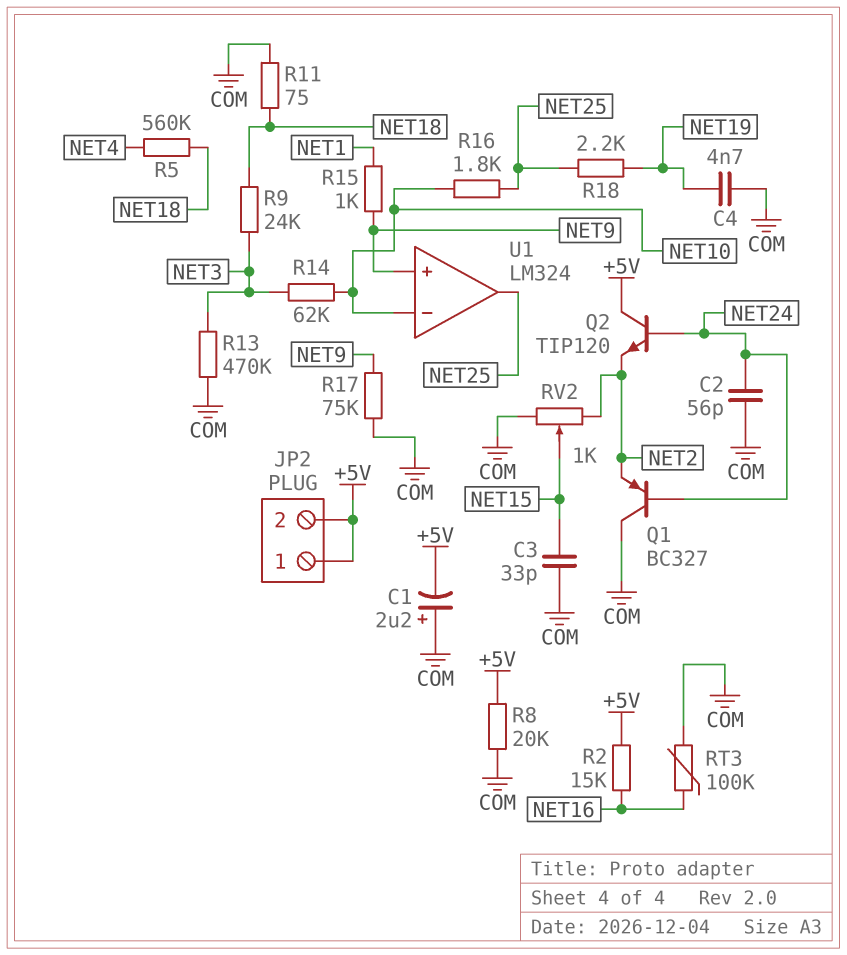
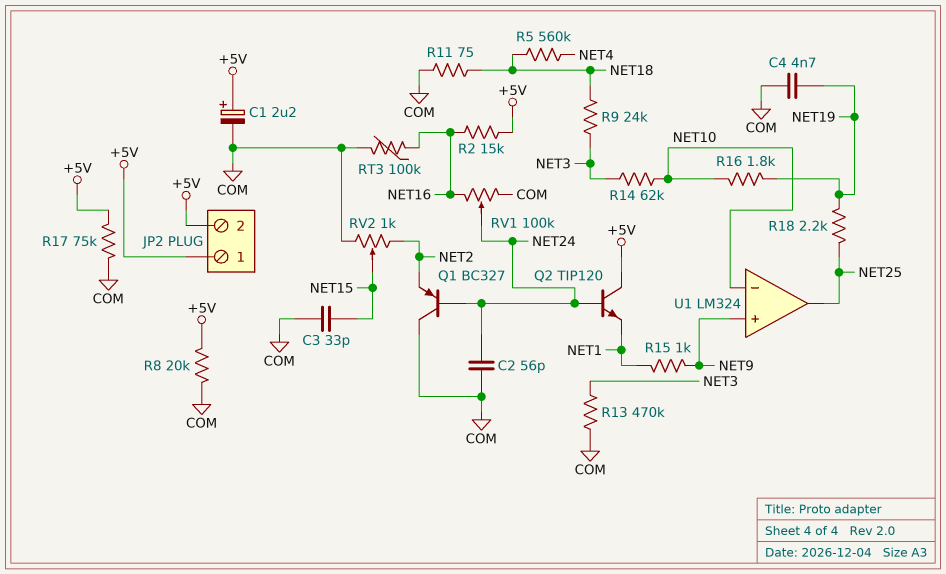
C1: 2.2uF (plus COM, minus +5V) -> 2.2uF (plus +5V, minus COM)
Q2: NPN TIP120 (B NET24, C +5V, E NET2) -> NPN TIP120 (B NET24, C +5V, E NET1)
R16: 1.8k (NET10, NET25) -> 1.8k (NET10, NET19)
R17: 75k (COM, NET9) -> 75k (+5V, COM)
RV1: none -> 100k (COM, NET16, wiper NET24)

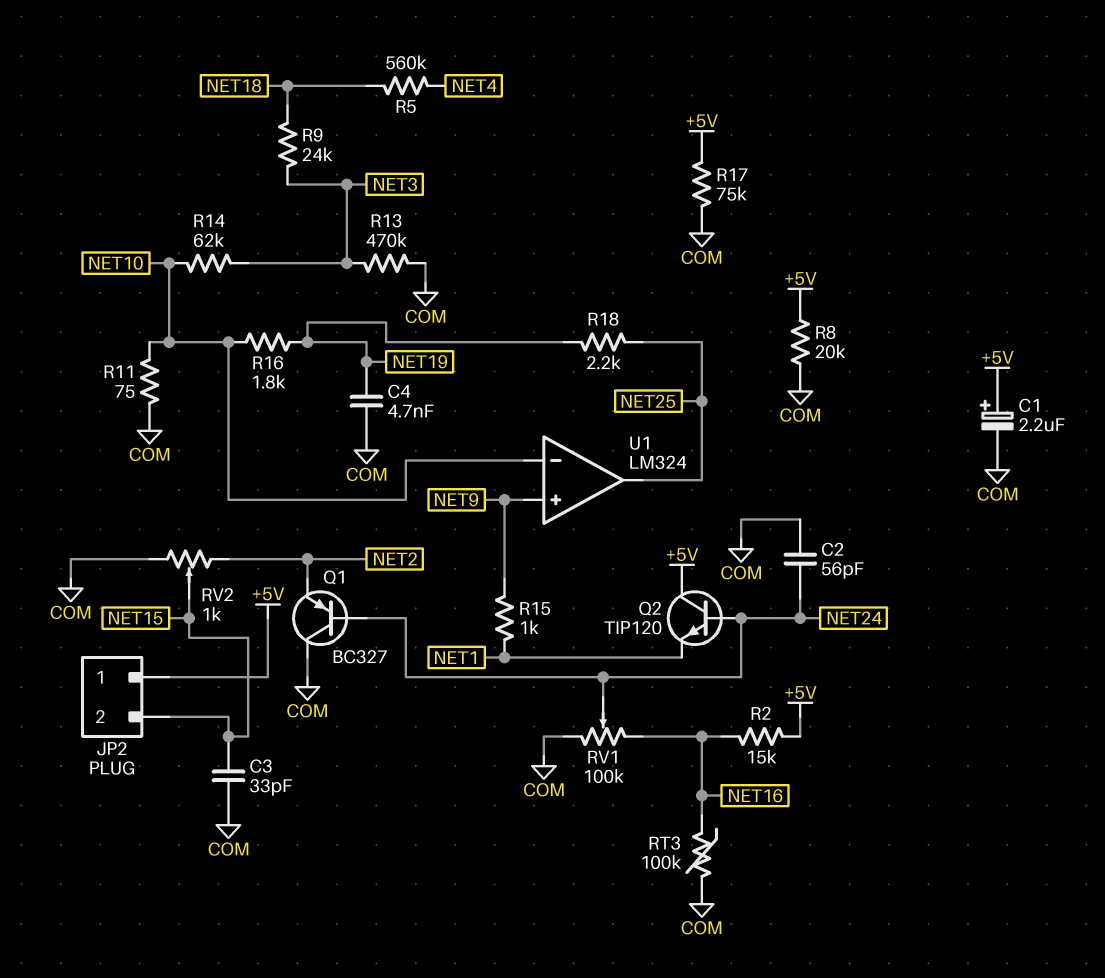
JP2 pin 2: +5V -> NET15
R11: 75 (COM, NET18) -> 75 (COM, NET10)

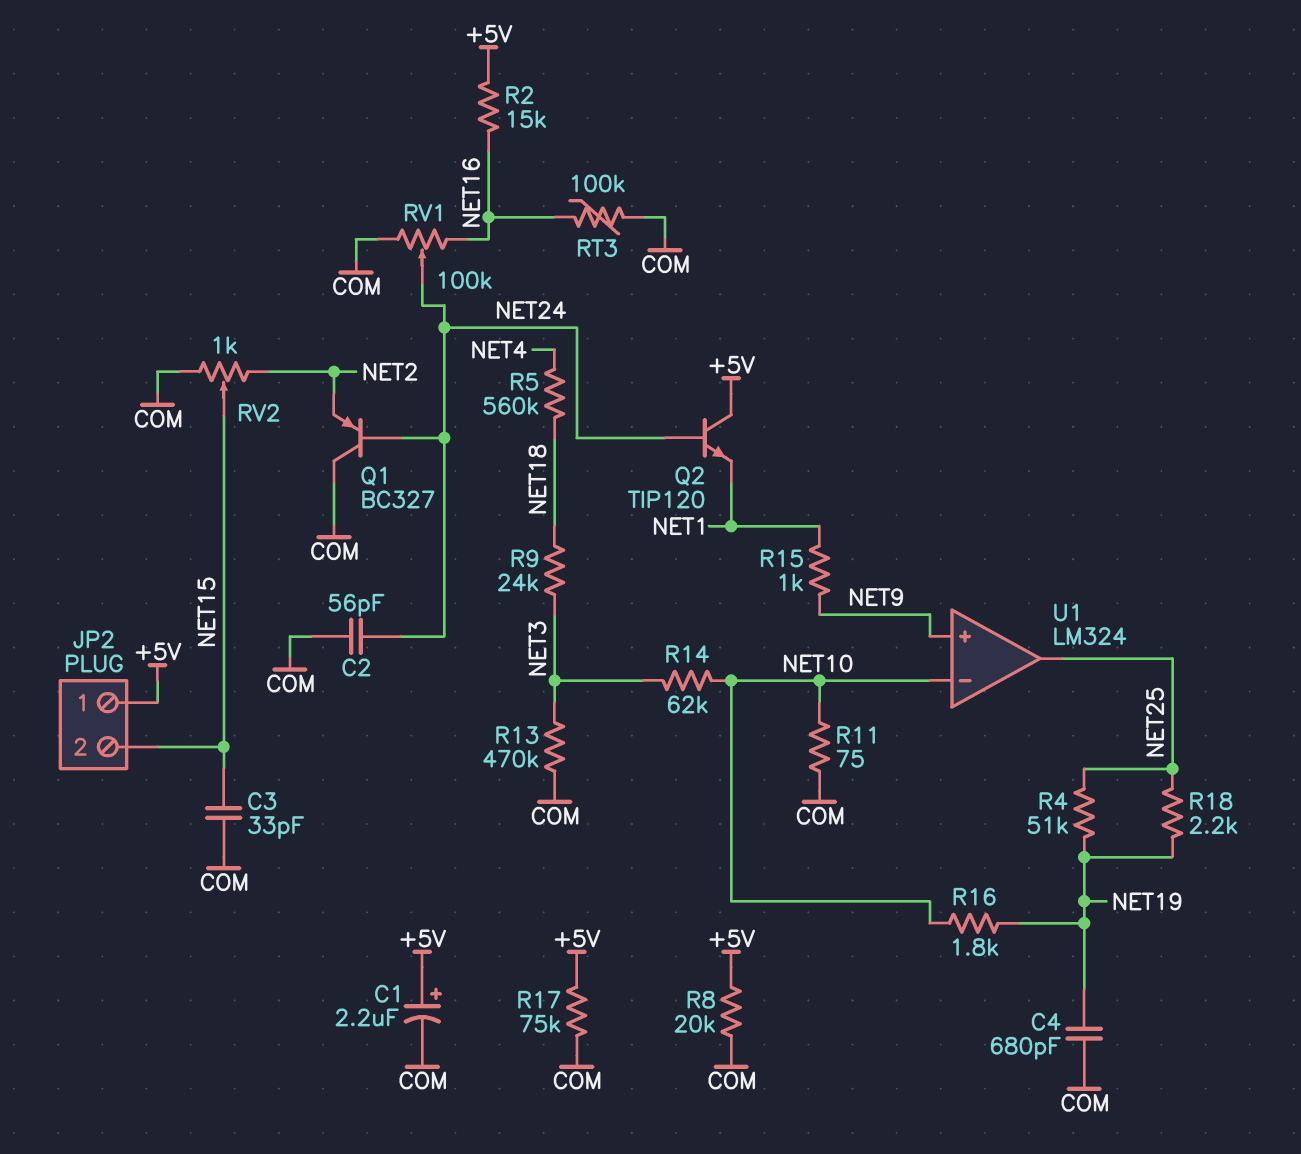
C4: 4.7nF (COM, NET19) -> 680pF (COM, NET19)
R4: none -> 51k (NET19, NET25)

